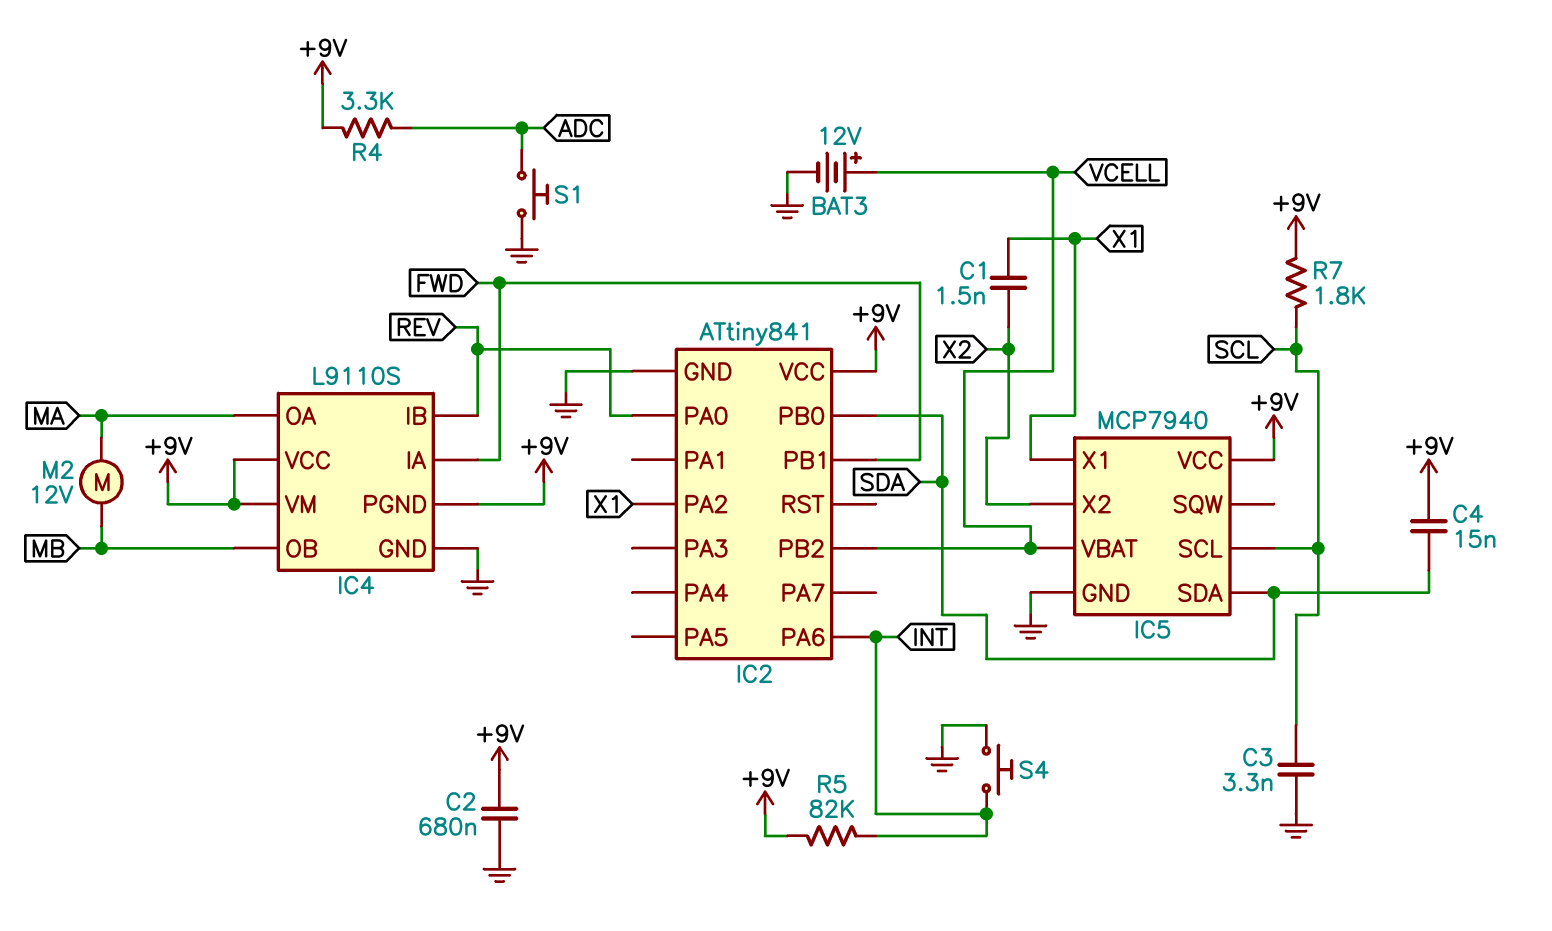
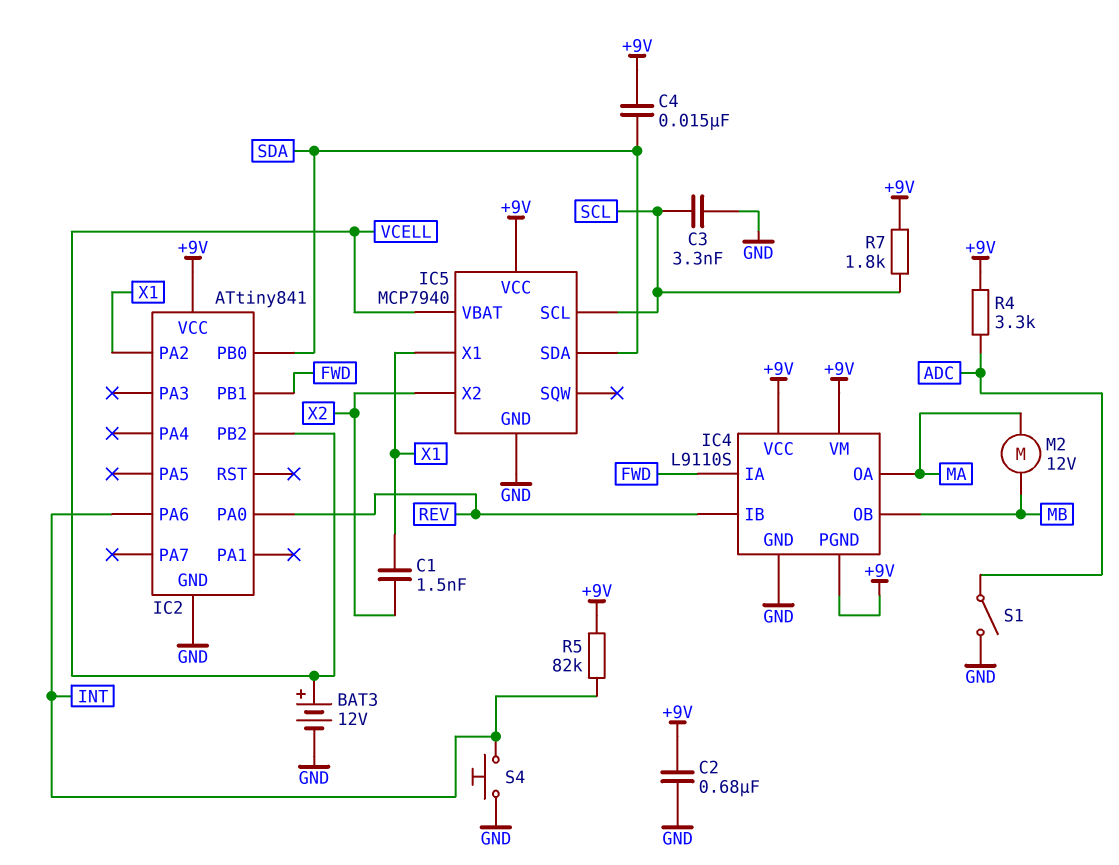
S1: button (ADC, GND) -> switch (ADC, GND)

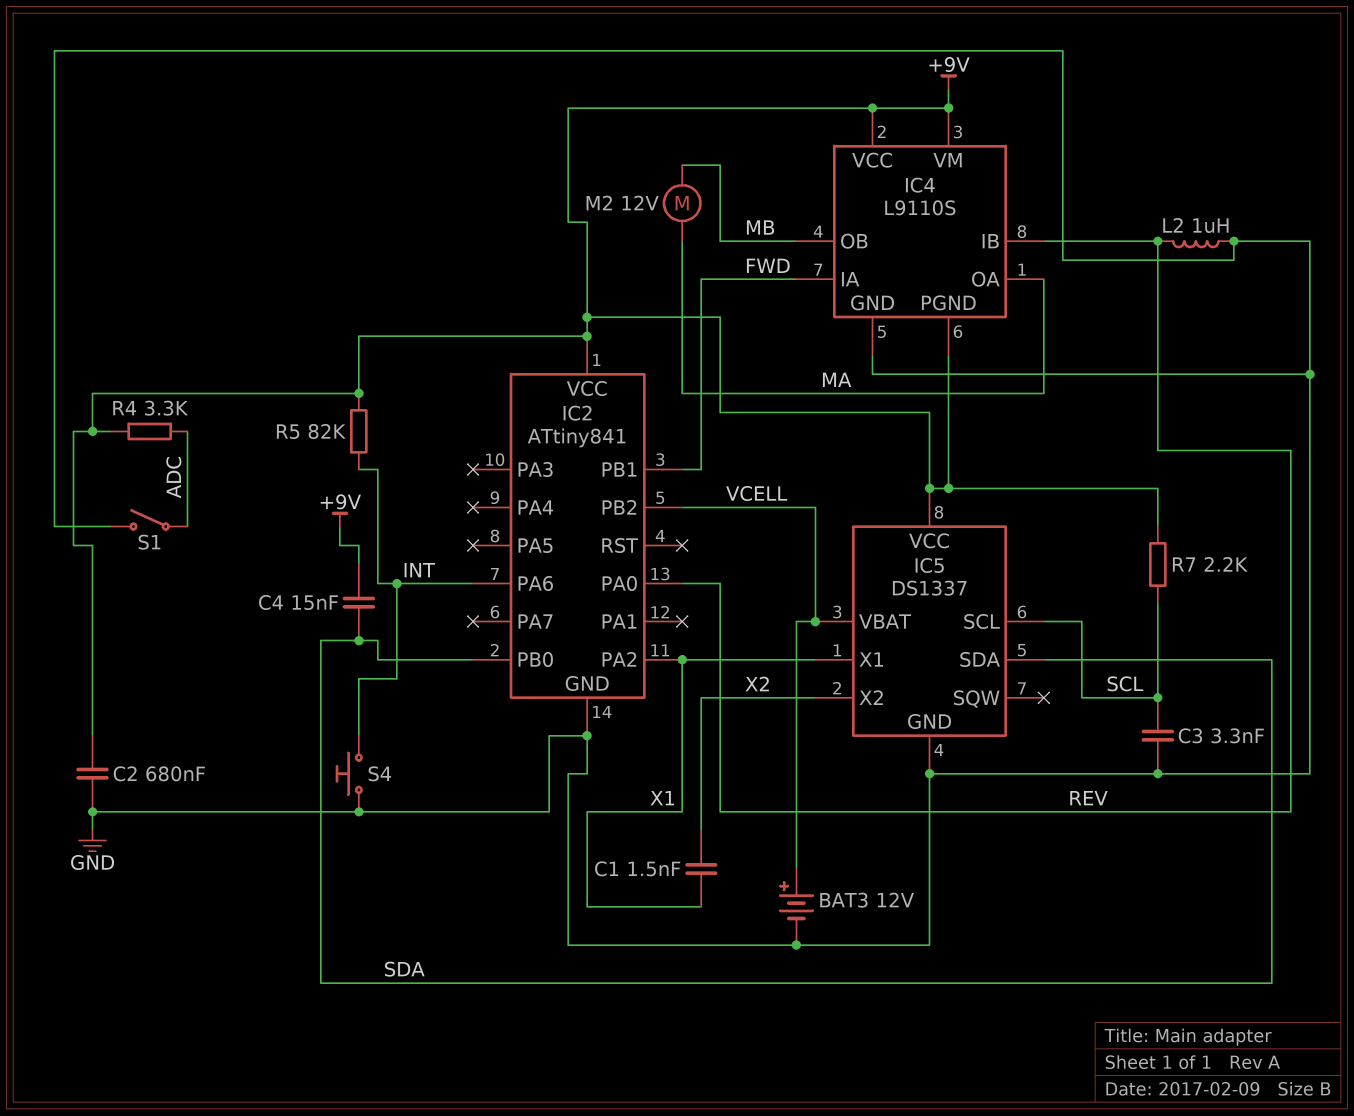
IC5: MCP7940 -> DS1337
L2: none -> 1uH (GND, REV)
R7: 1.8k (+9V, SCL) -> 2.2k (+9V, SCL)

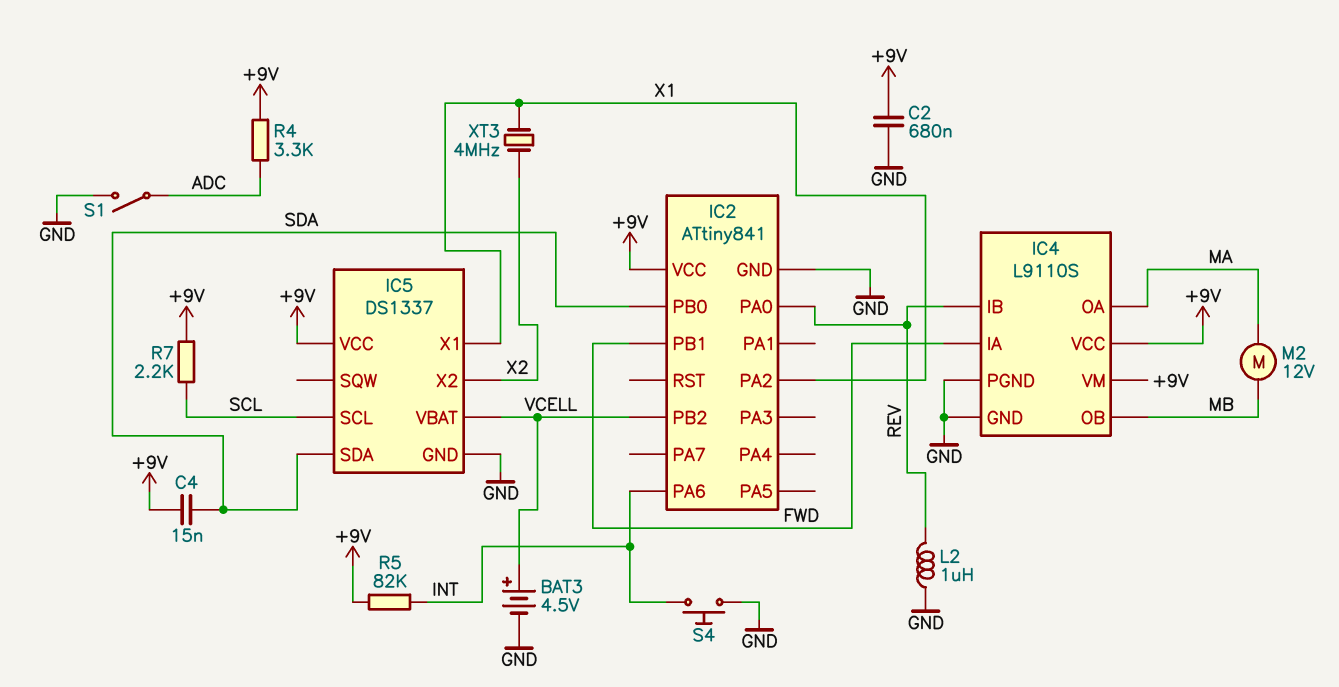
BAT3: 12V (plus VCELL, minus GND) -> 4.5V (plus VCELL, minus GND)
C1: 1.5nF (X1, X2) -> none
C3: 3.3nF (GND, SCL) -> none
IC4 pin PGND: +9V -> GND
XT3: none -> 4MHz (X1, X2)

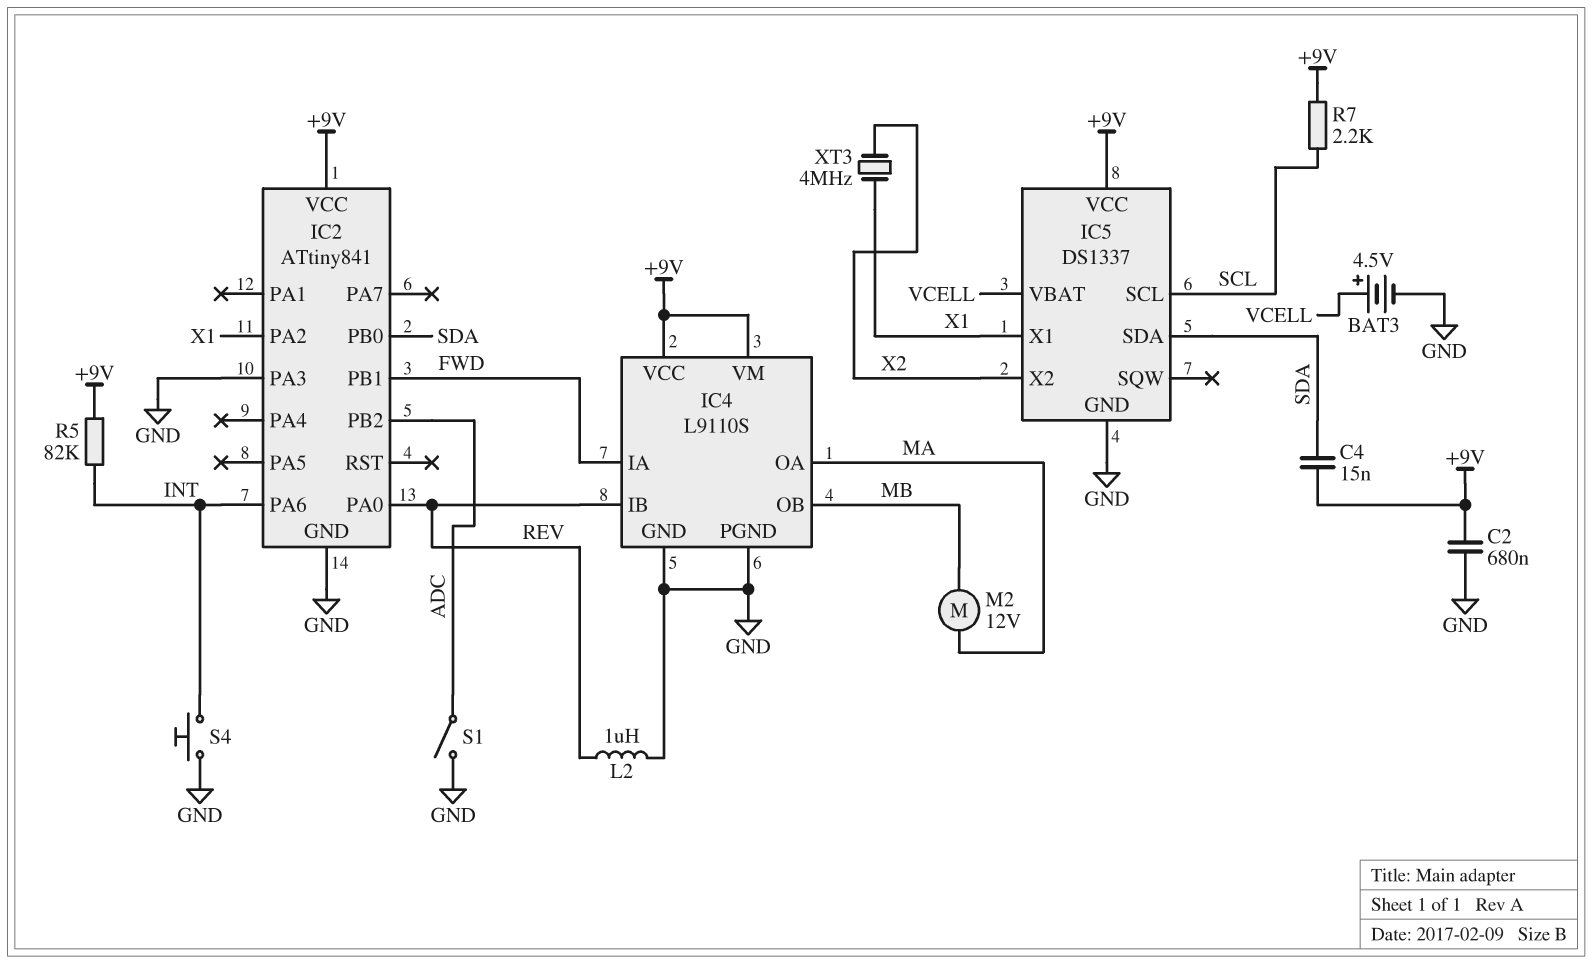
IC2 pin PA3: none -> GND
IC2 pin PB2: VCELL -> ADC
R4: 3.3k (+9V, ADC) -> none

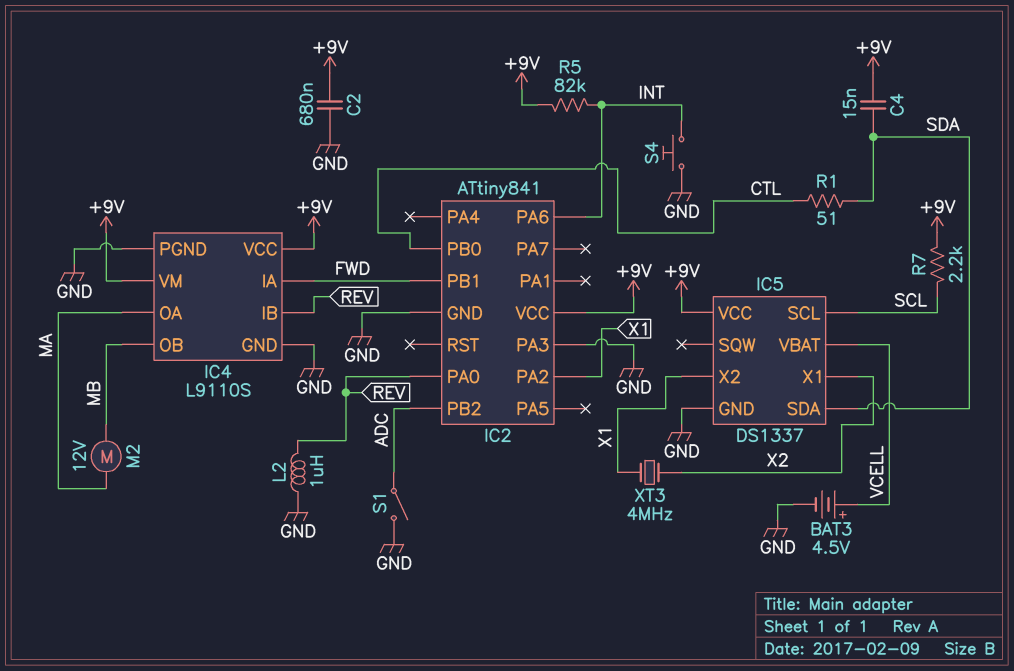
IC2 pin PB0: SDA -> CTL
IC5 pin X1: X1 -> X2
IC5 pin X2: X2 -> X1
R1: none -> 51 (CTL, SDA)

